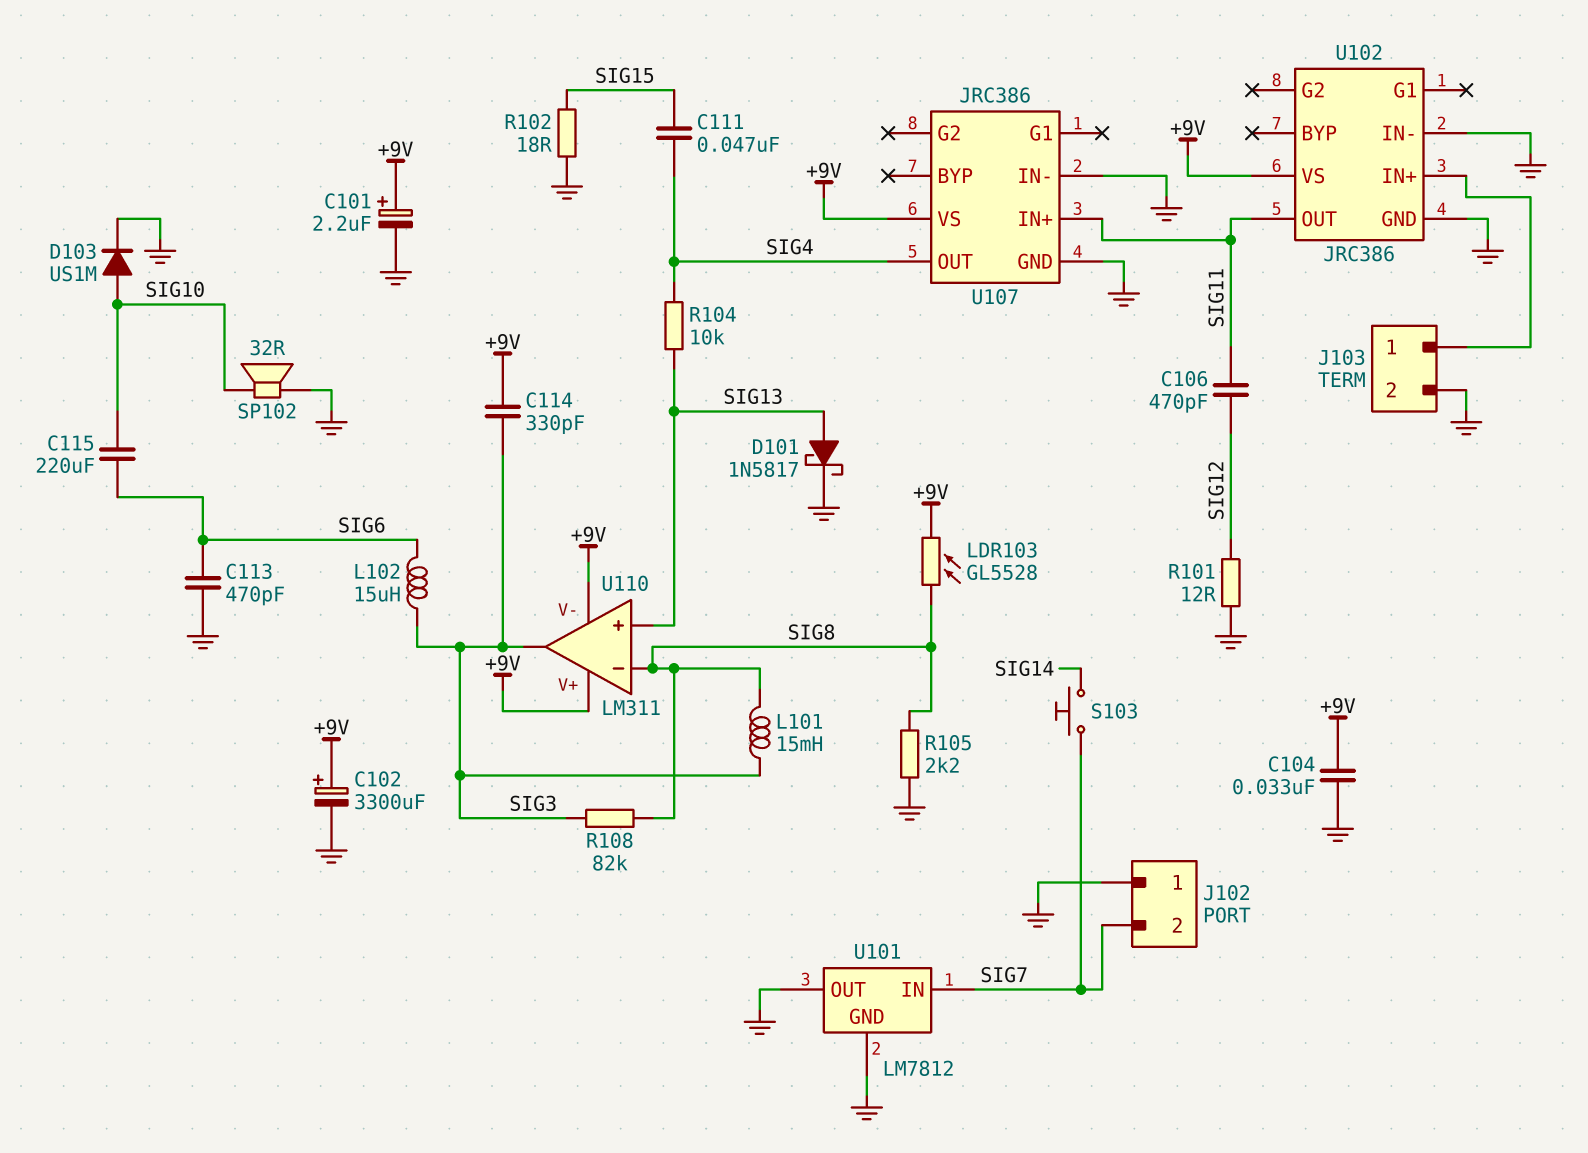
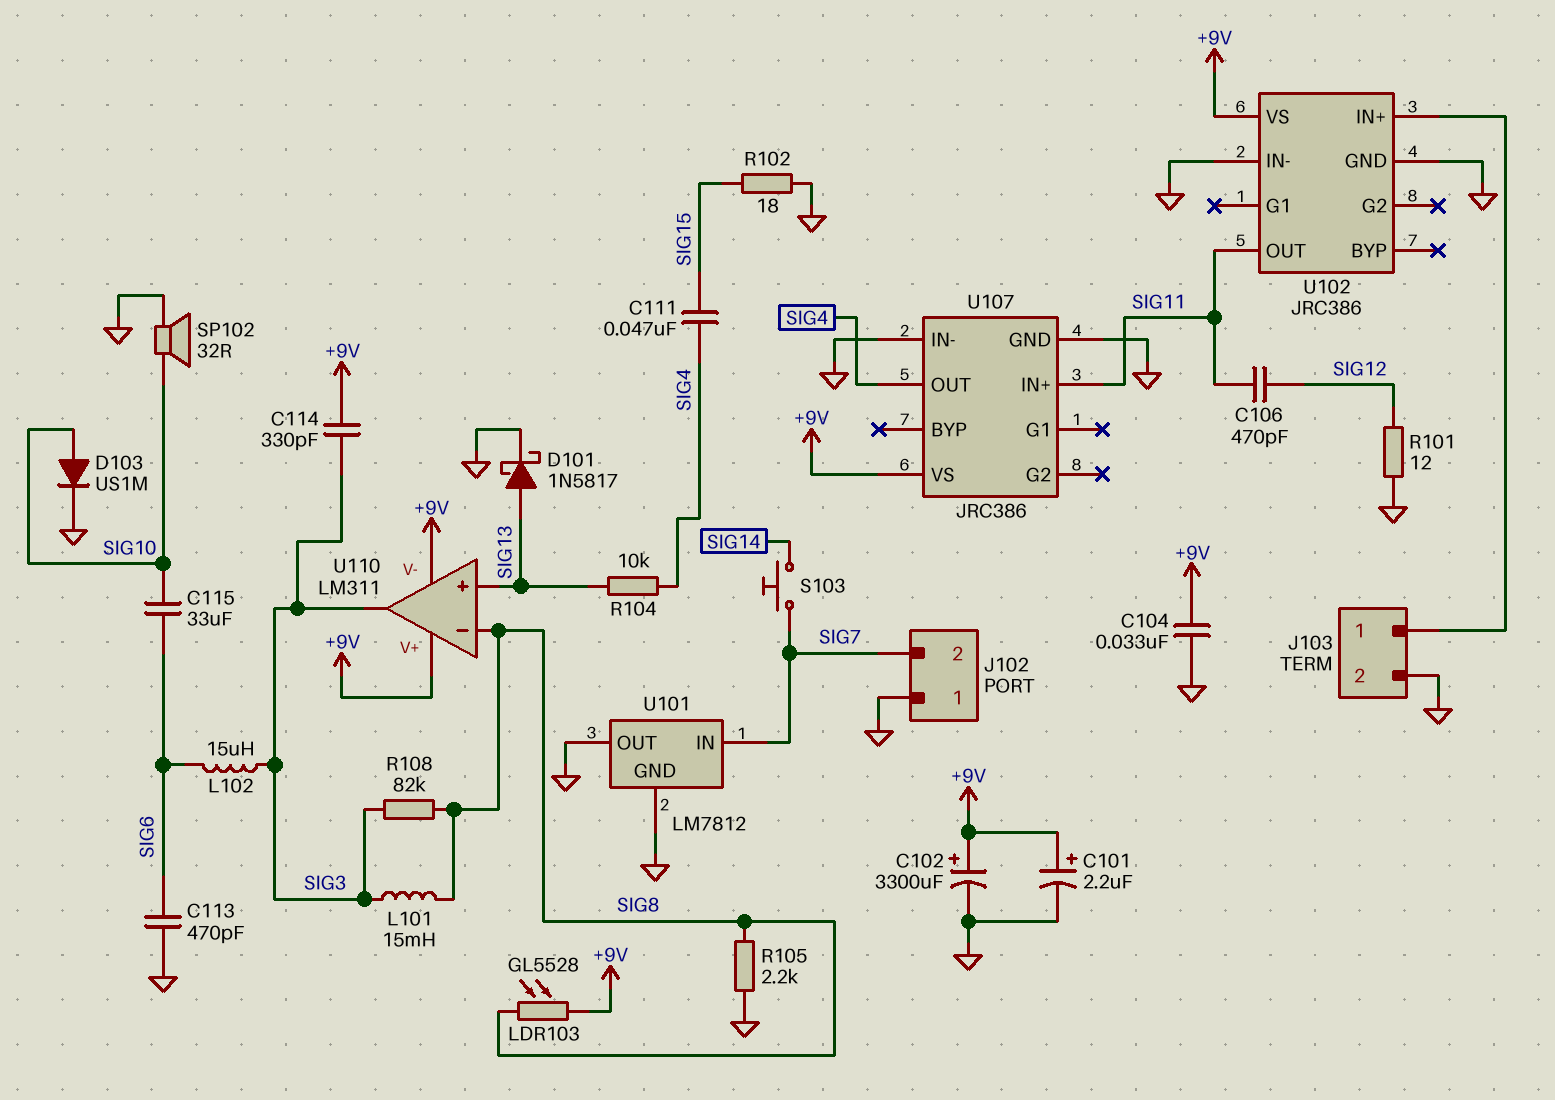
C115: 220uF (SIG6, SIG10) -> 33uF (SIG6, SIG10)

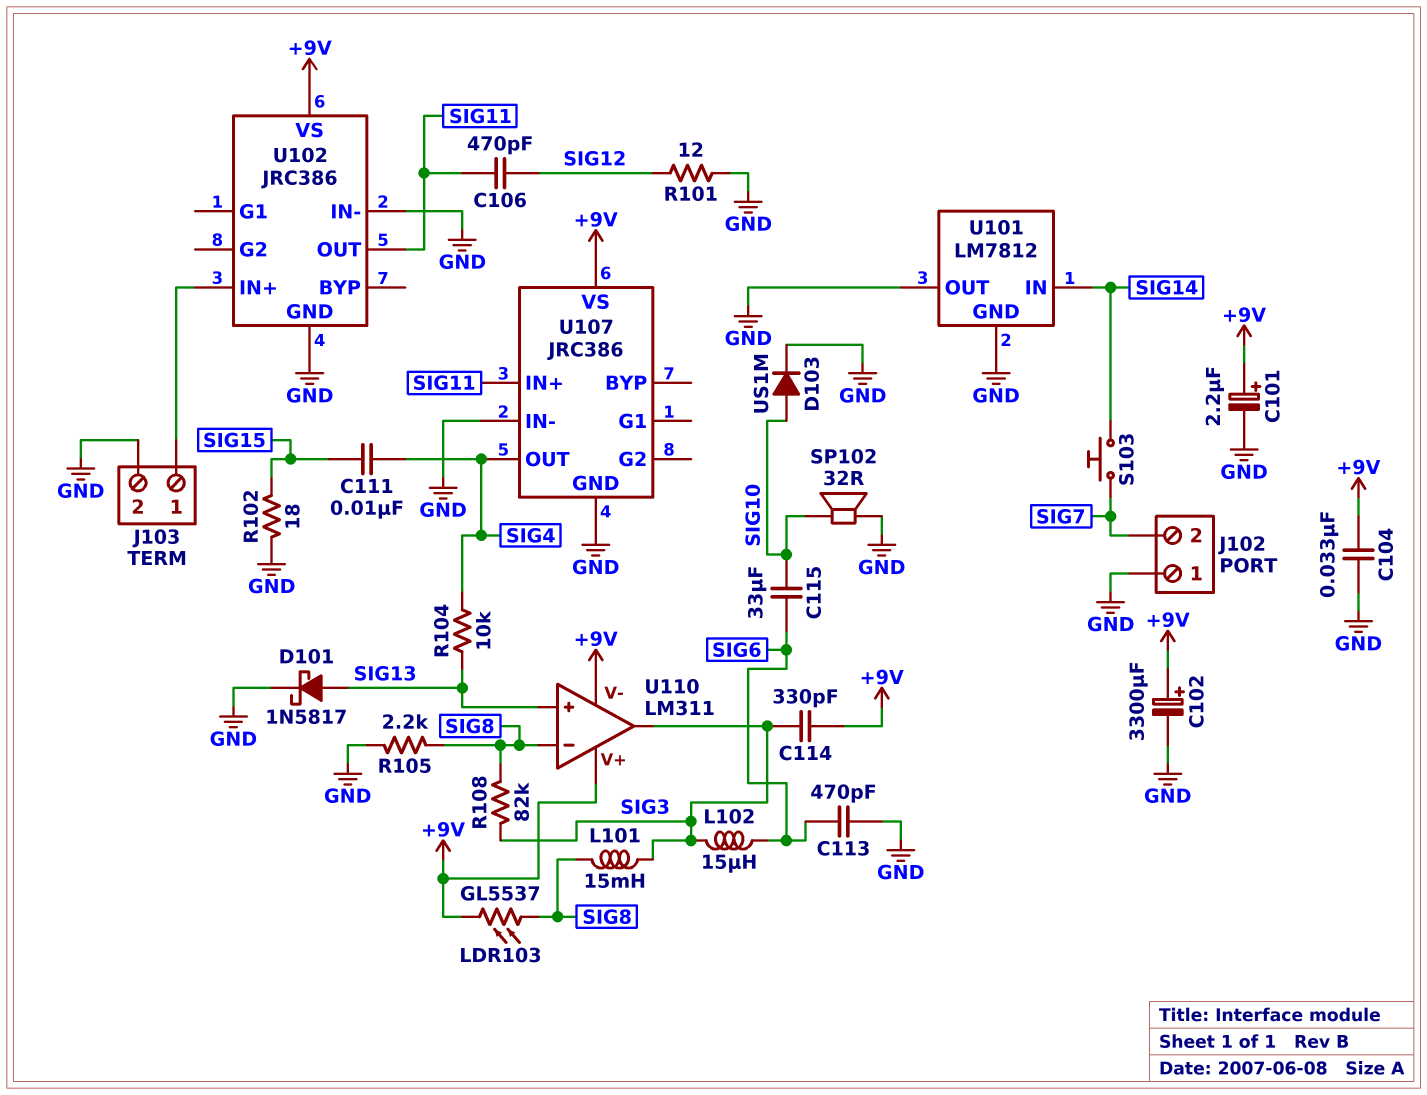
C111: 47nF (SIG4, SIG15) -> 10nF (SIG4, SIG15)
LDR103: GL5528 (+9V, SIG8) -> GL5537 (+9V, SIG8)
U101 pin IN: SIG7 -> SIG14

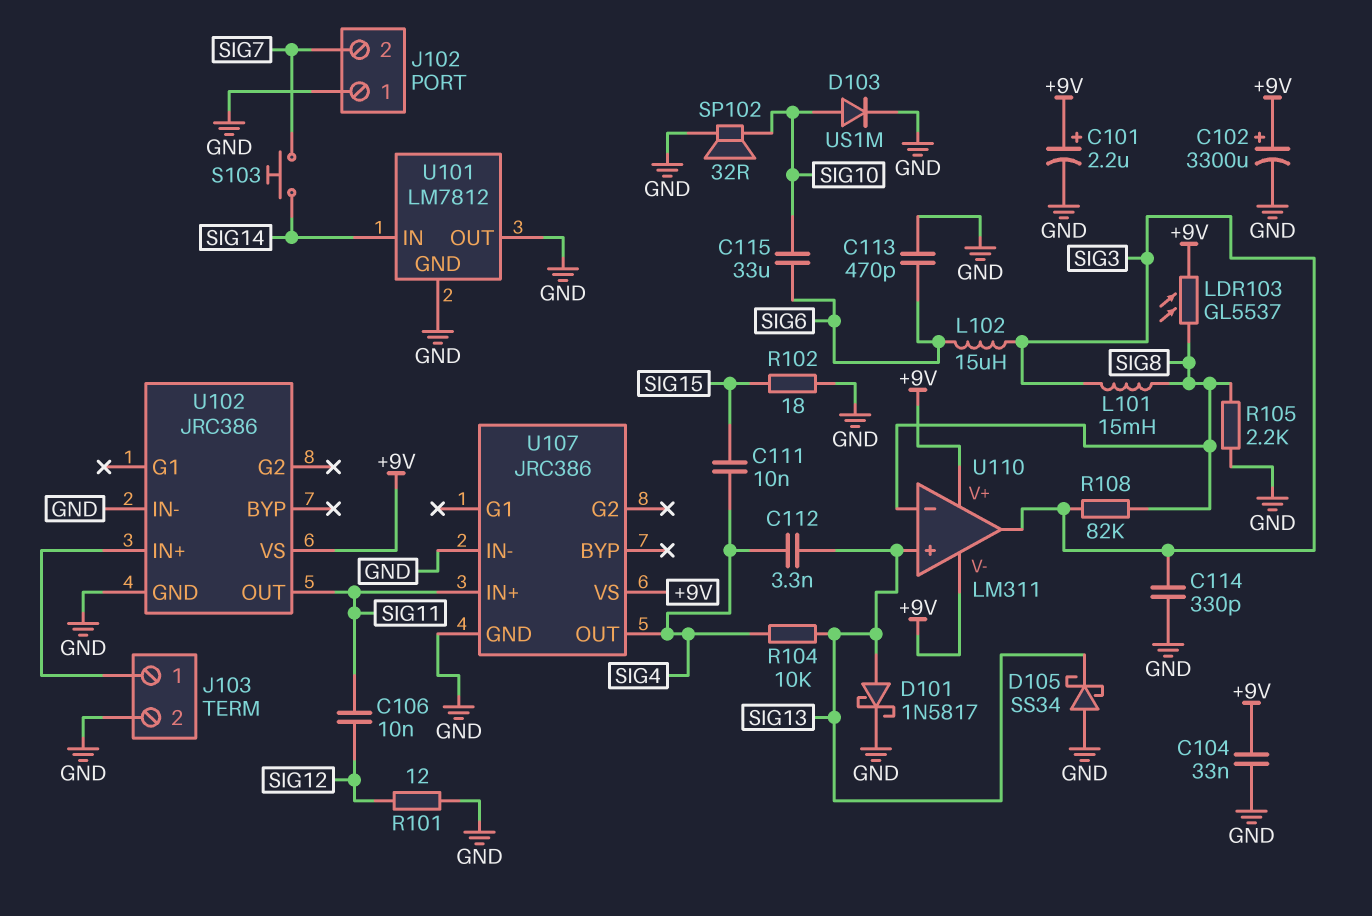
C106: 470pF (SIG11, SIG12) -> 10nF (SIG11, SIG12)
C112: none -> 3.3nF (SIG4, SIG13)
C114: 330pF (+9V, SIG3) -> 330pF (GND, SIG3)
D105: none -> schottky SS34 (A GND, K SIG13)

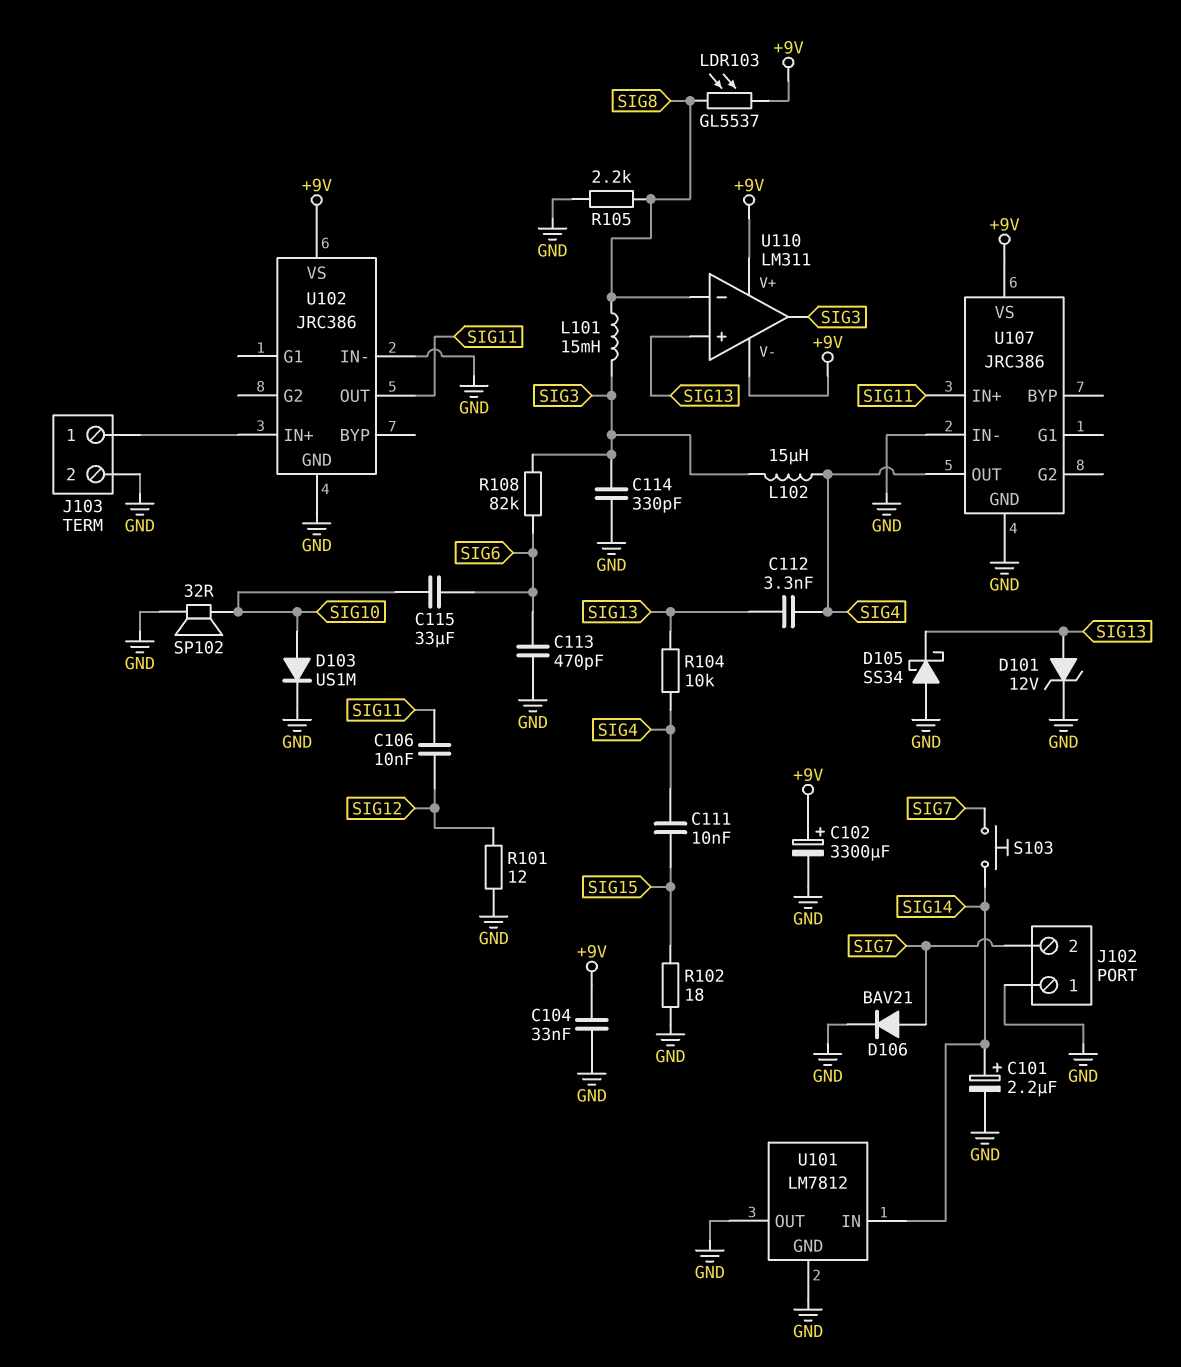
C101: 2.2uF (plus +9V, minus GND) -> 2.2uF (plus SIG14, minus GND)
D101: schottky 1N5817 (A SIG13, K GND) -> zener 12V (A SIG13, K GND)
D106: none -> diode BAV21 (A SIG7, K GND)
L102: 15uH (SIG3, SIG6) -> 15uH (SIG3, SIG4)
R108: 82k (SIG3, SIG8) -> 82k (SIG3, SIG6)

